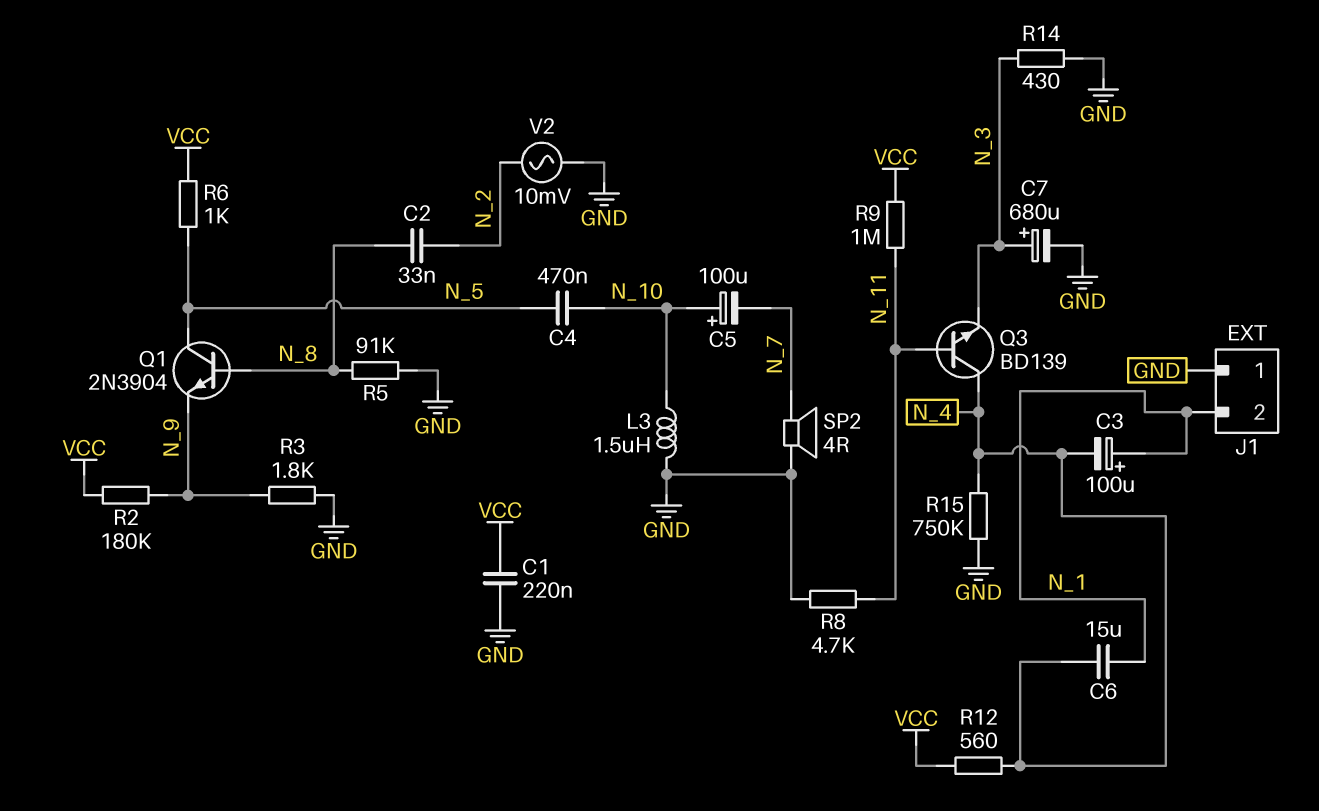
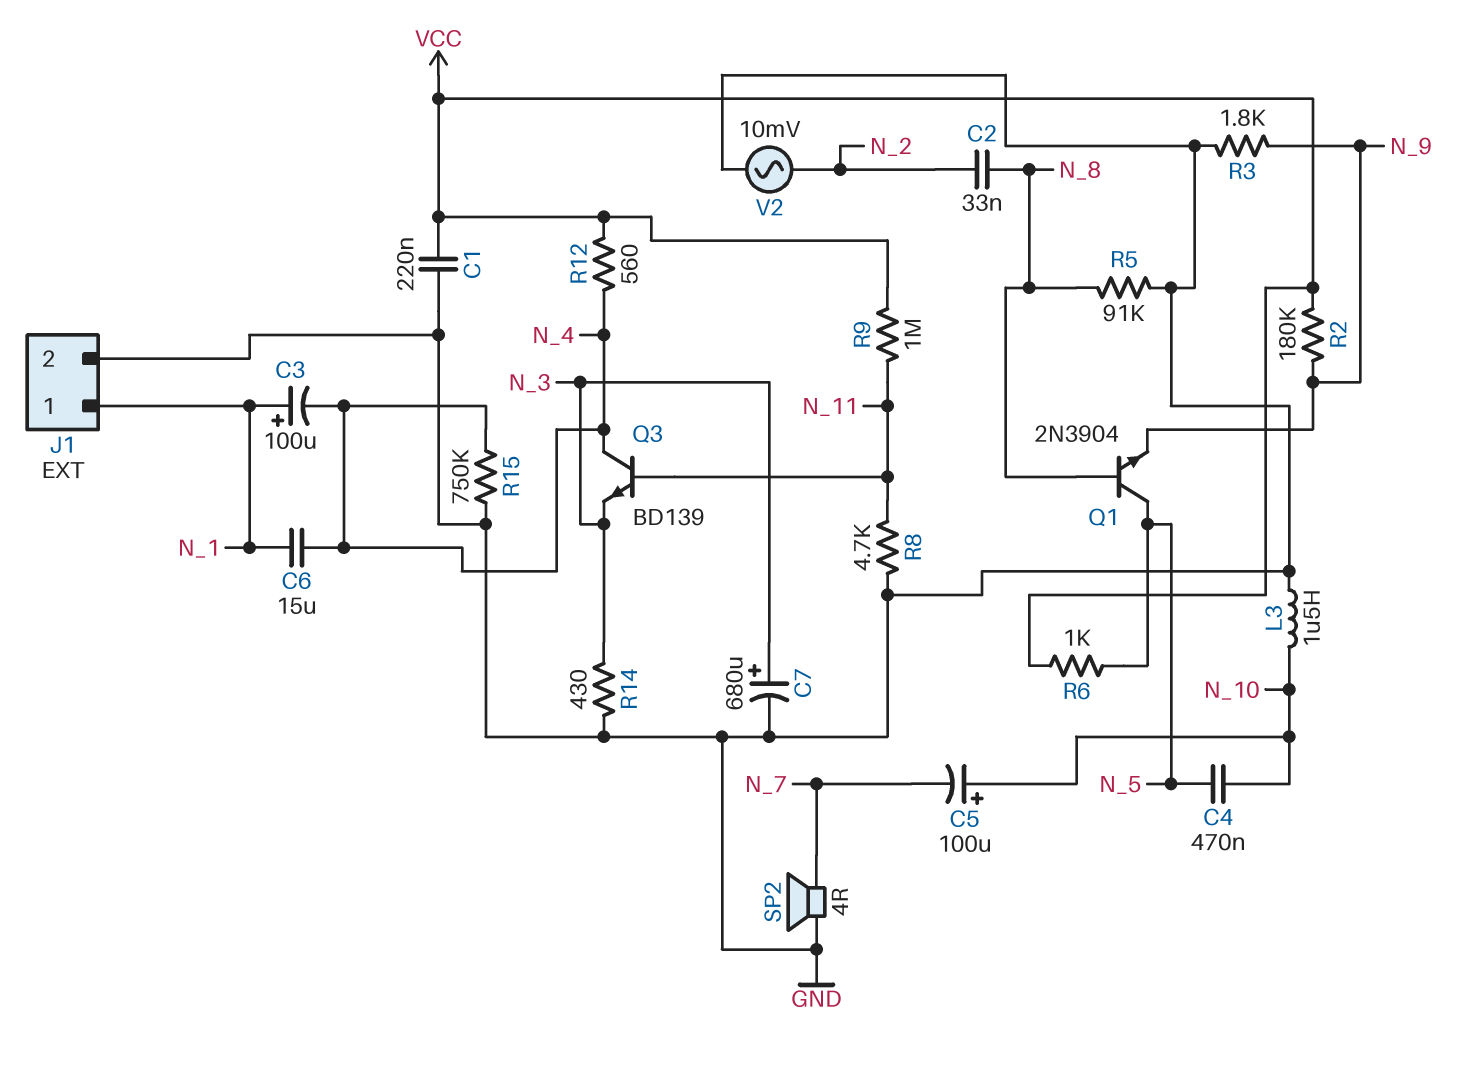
J1 pin 1: GND -> N_1
J1 pin 2: N_1 -> GND

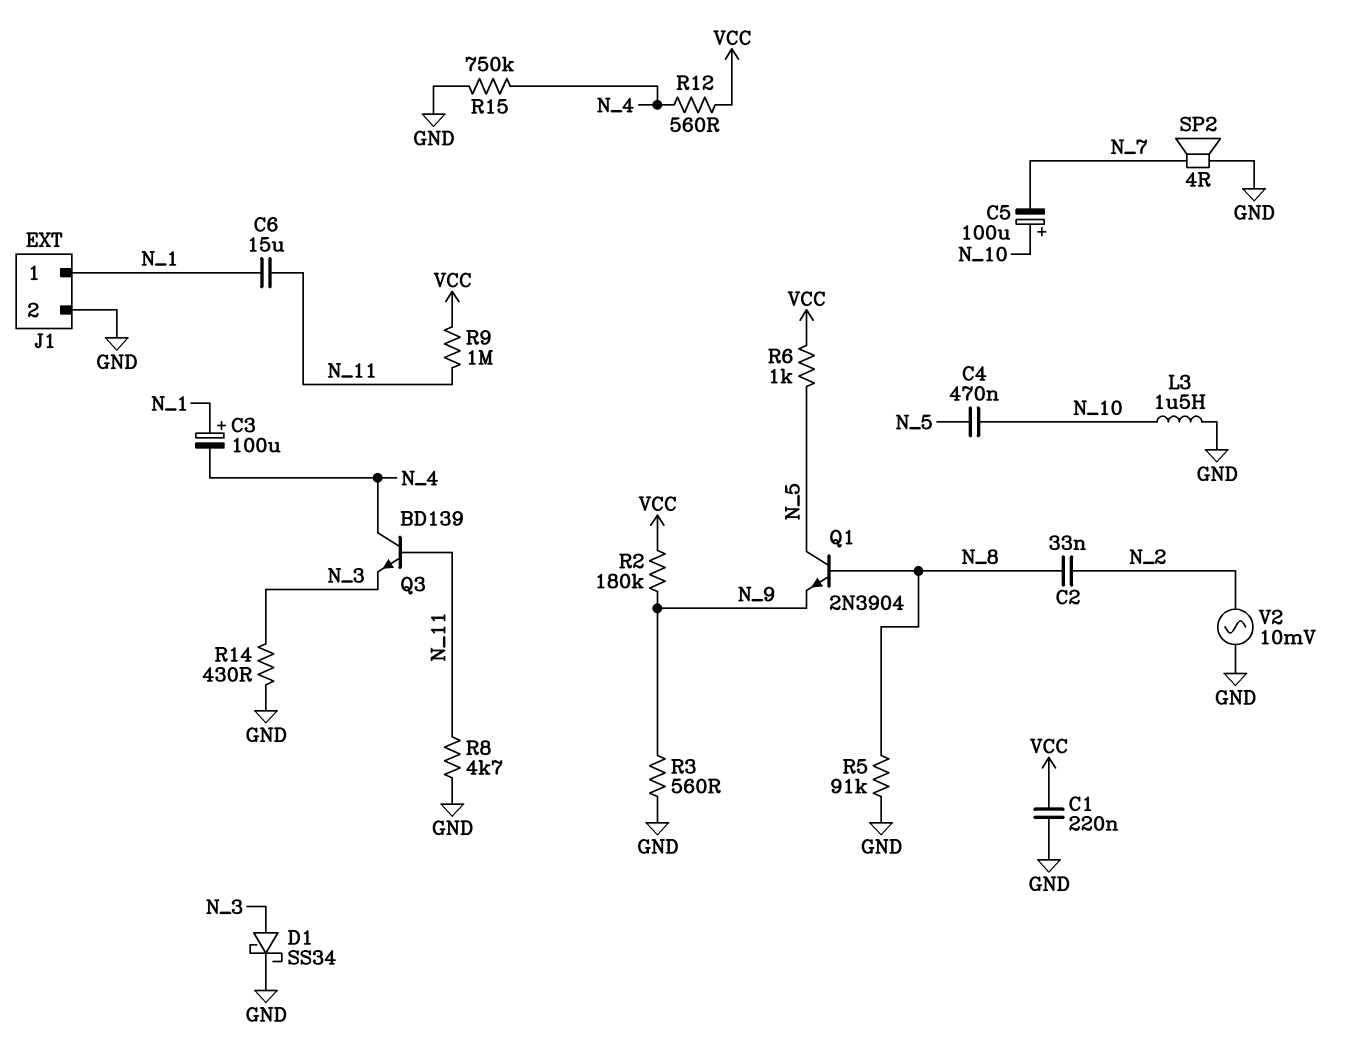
C6: 15uF (N_1, N_4) -> 15uF (N_1, N_11)
C7: 680uF (plus N_3, minus GND) -> none
D1: none -> schottky SS34 (A N_3, K GND)
R3: 1.8k (GND, N_9) -> 560 (GND, N_9)

